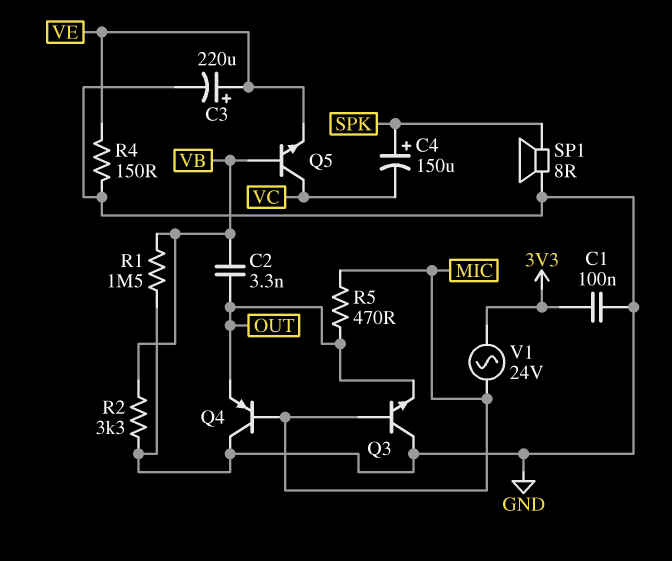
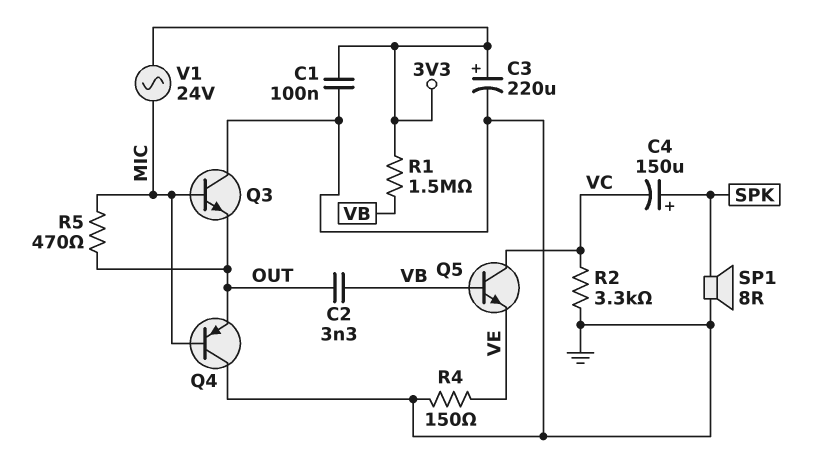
C3: 220uF (plus VE, minus GND) -> 220uF (plus 3V3, minus GND)
R1: 1.5M (GND, VB) -> 1.5M (3V3, VB)
R2: 3.3k (GND, VB) -> 3.3k (GND, VC)

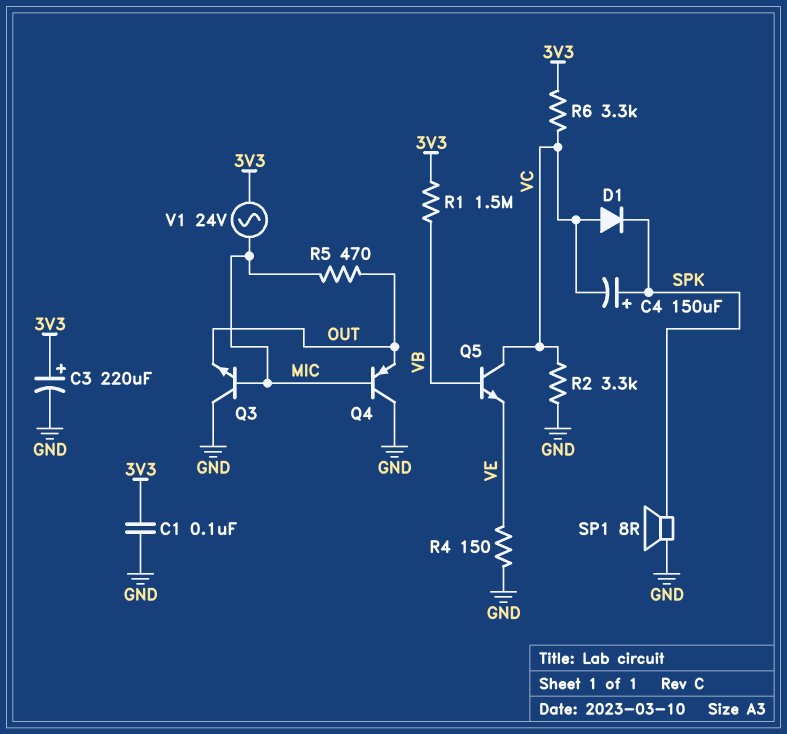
C2: 3.3nF (OUT, VB) -> none
D1: none -> diode (A VC, K SPK)
R6: none -> 3.3k (3V3, VC)

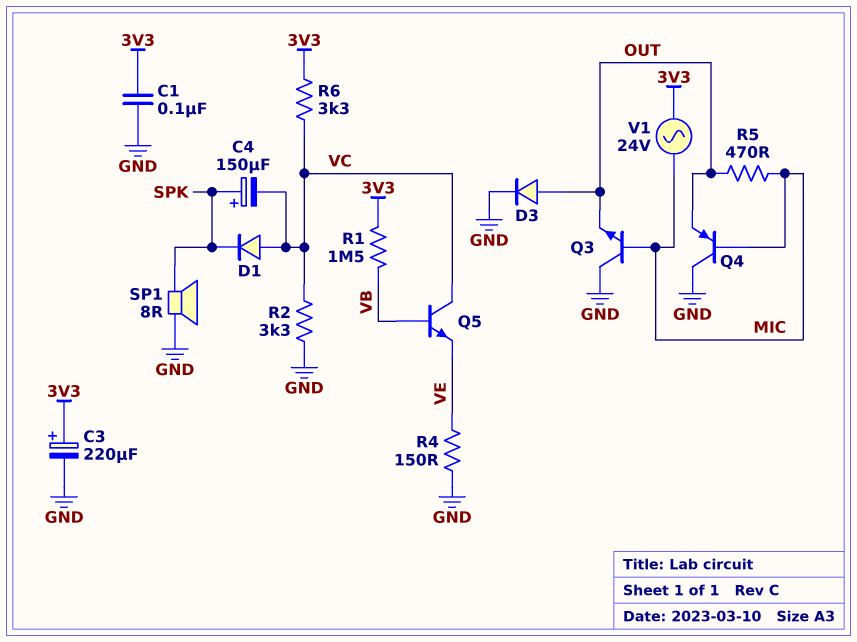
D3: none -> diode (A OUT, K GND)

